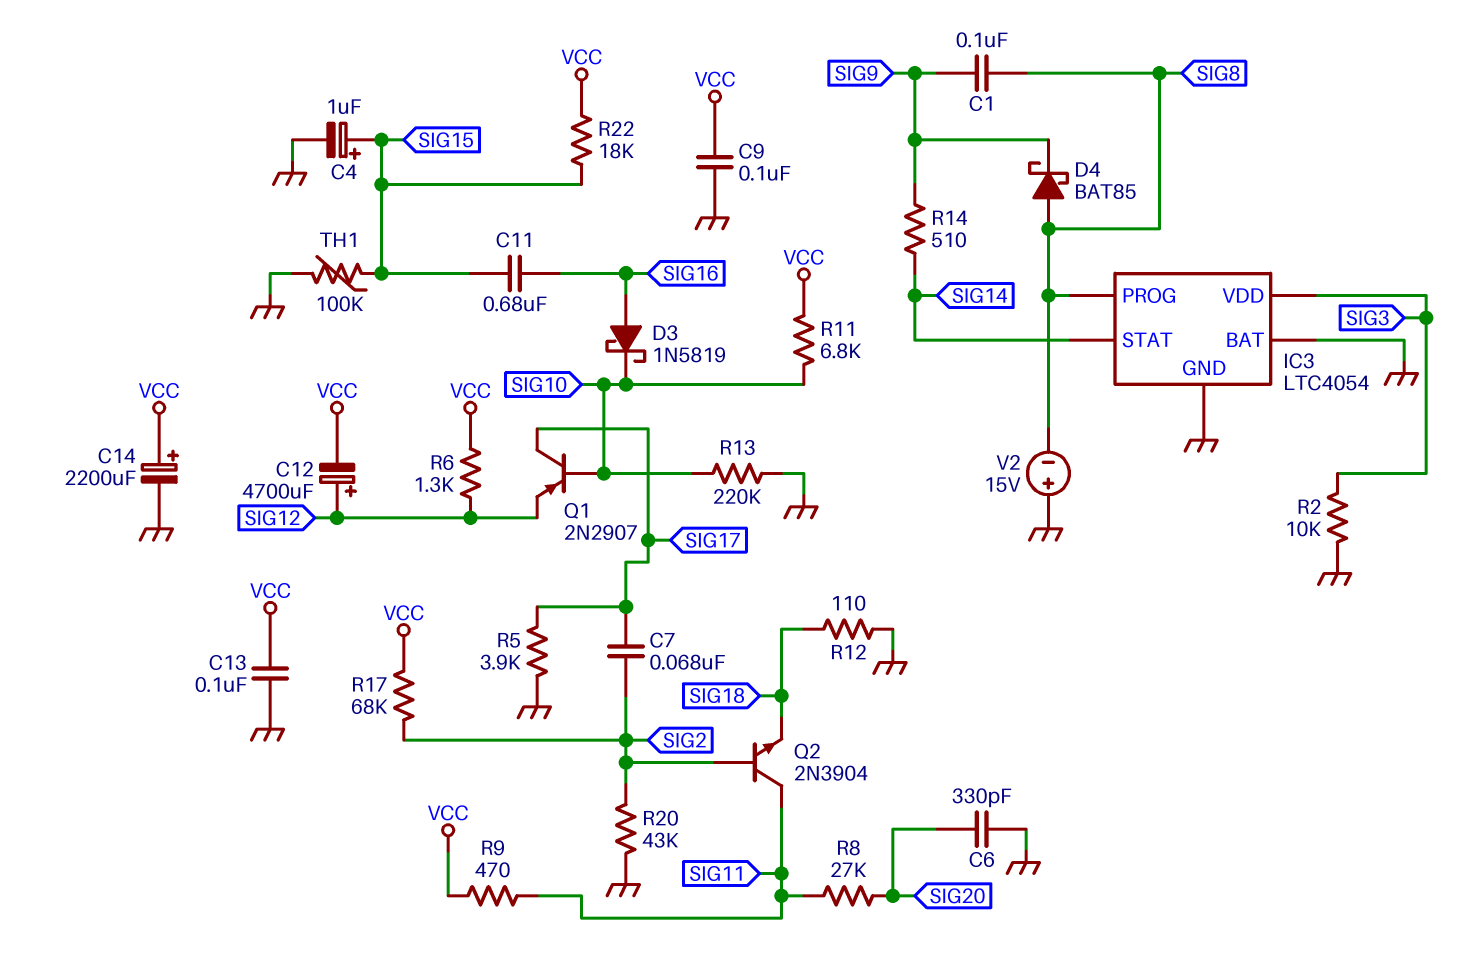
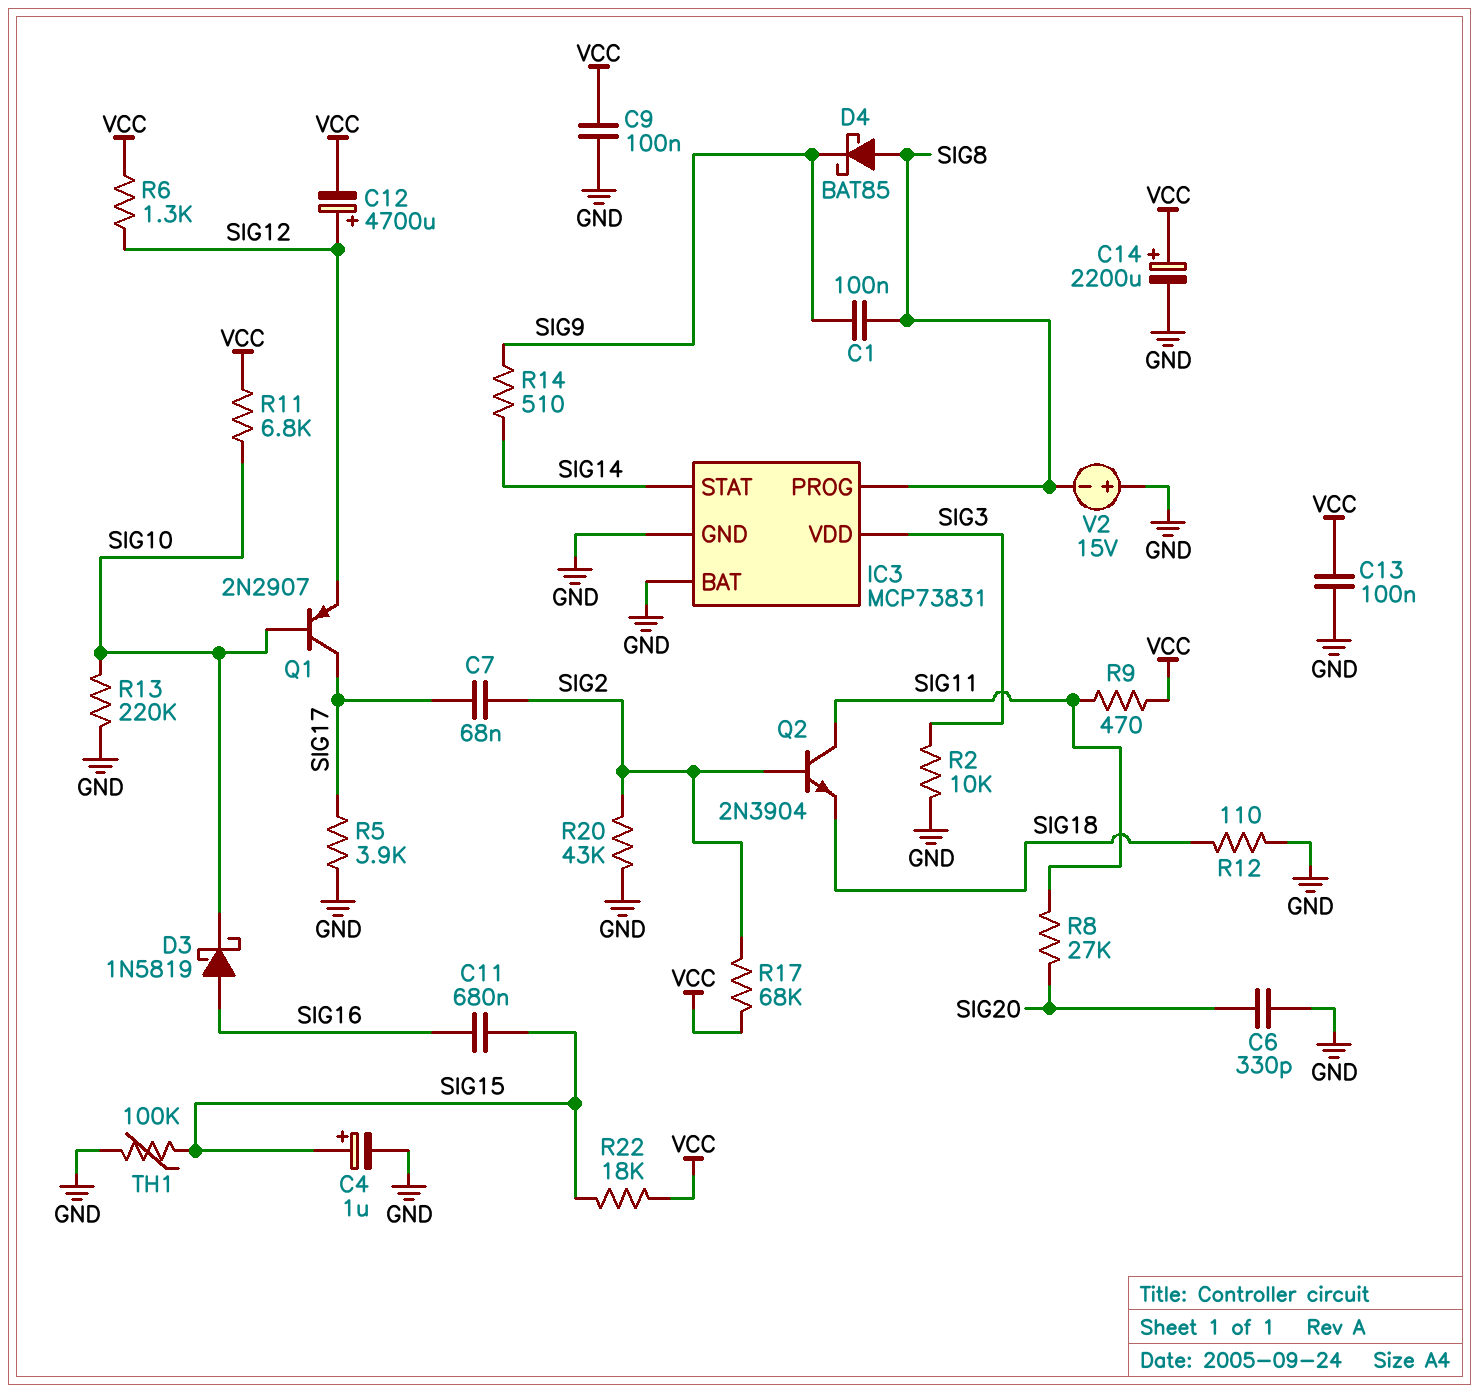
IC3: LTC4054 -> MCP73831

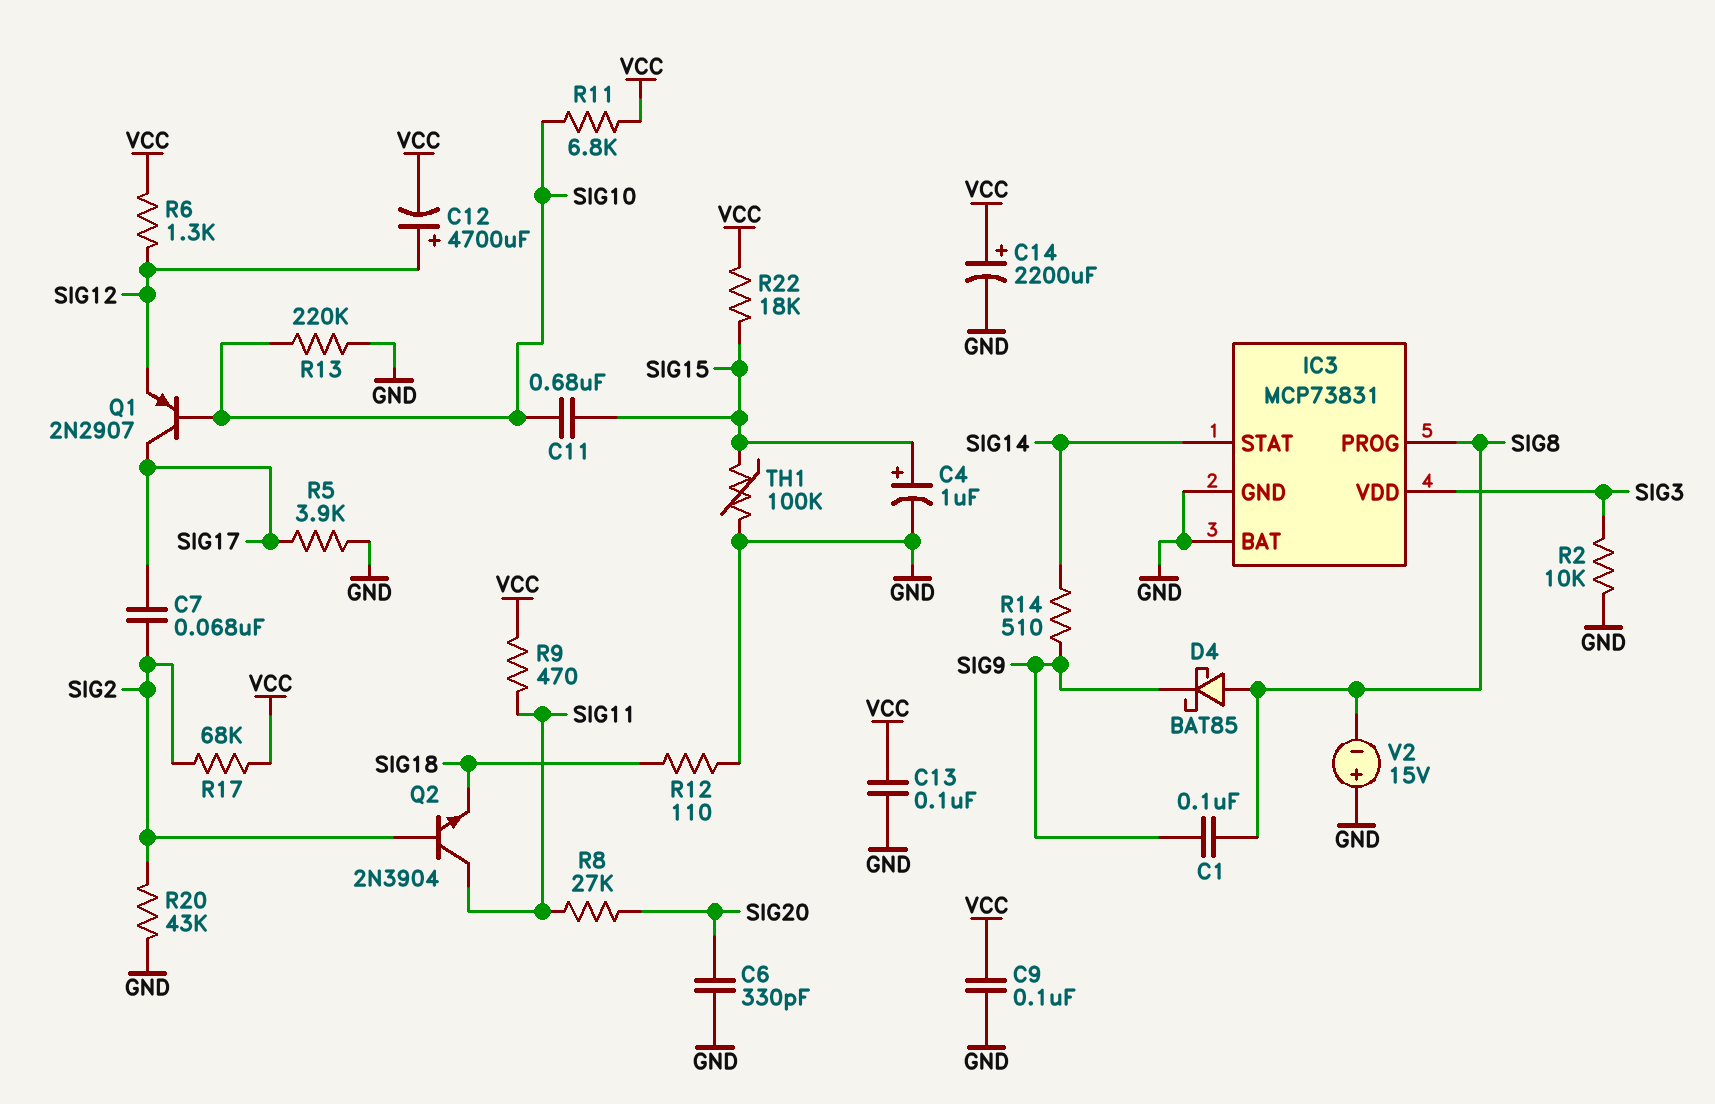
C11: 680nF (SIG15, SIG16) -> 680nF (SIG10, SIG15)
D3: schottky 1N5819 (A SIG16, K SIG10) -> none

